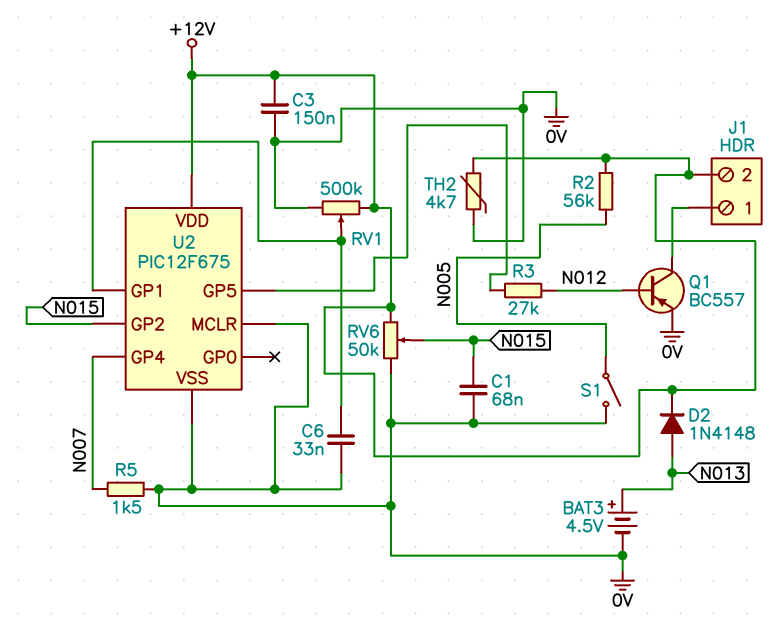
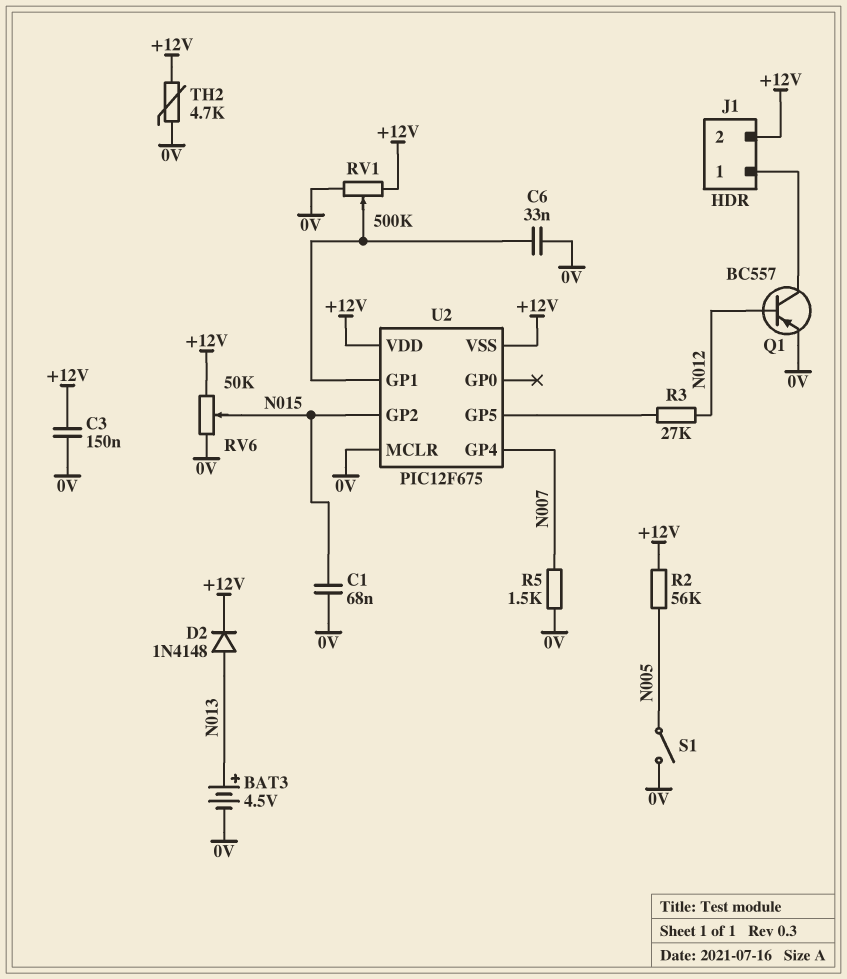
U2 pin VSS: 0V -> +12V

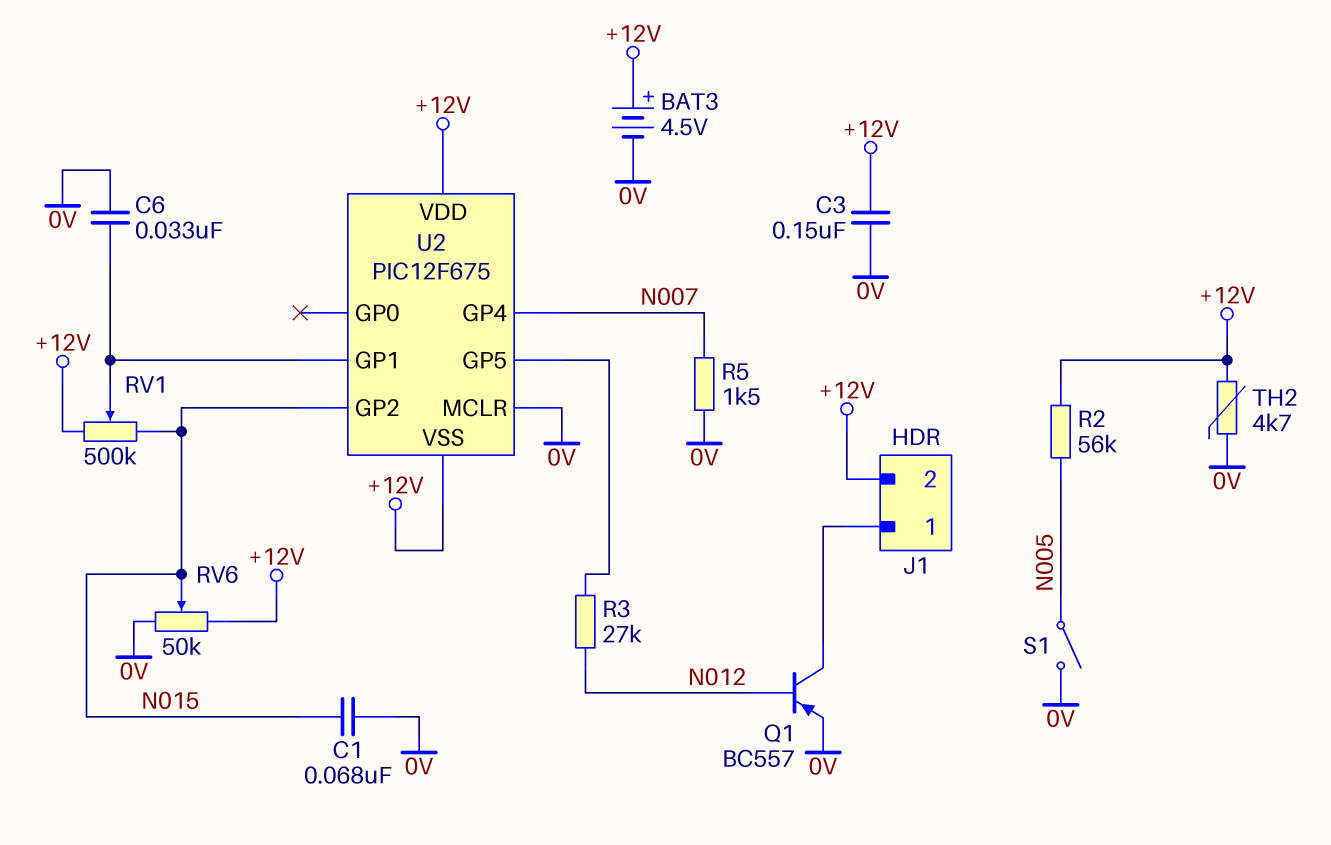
BAT3: 4.5V (plus N013, minus 0V) -> 4.5V (plus +12V, minus 0V)
D2: diode 1N4148 (A N013, K +12V) -> none
RV1: 500k (+12V, 0V, wiper U2/GP1) -> 500k (+12V, N015, wiper U2/GP1)

